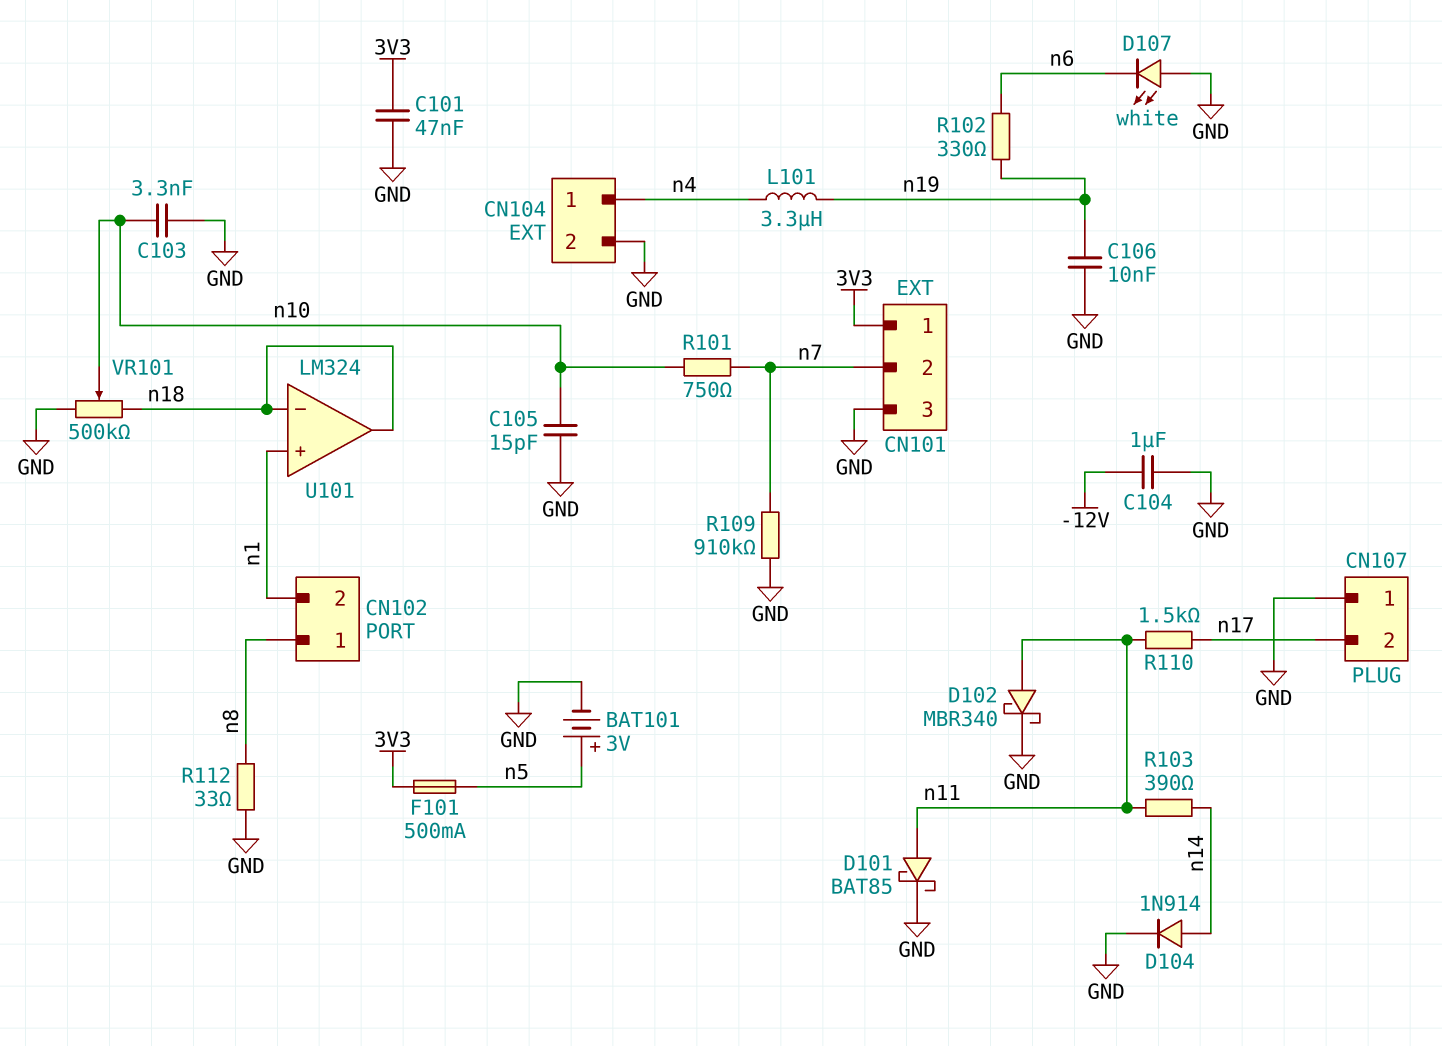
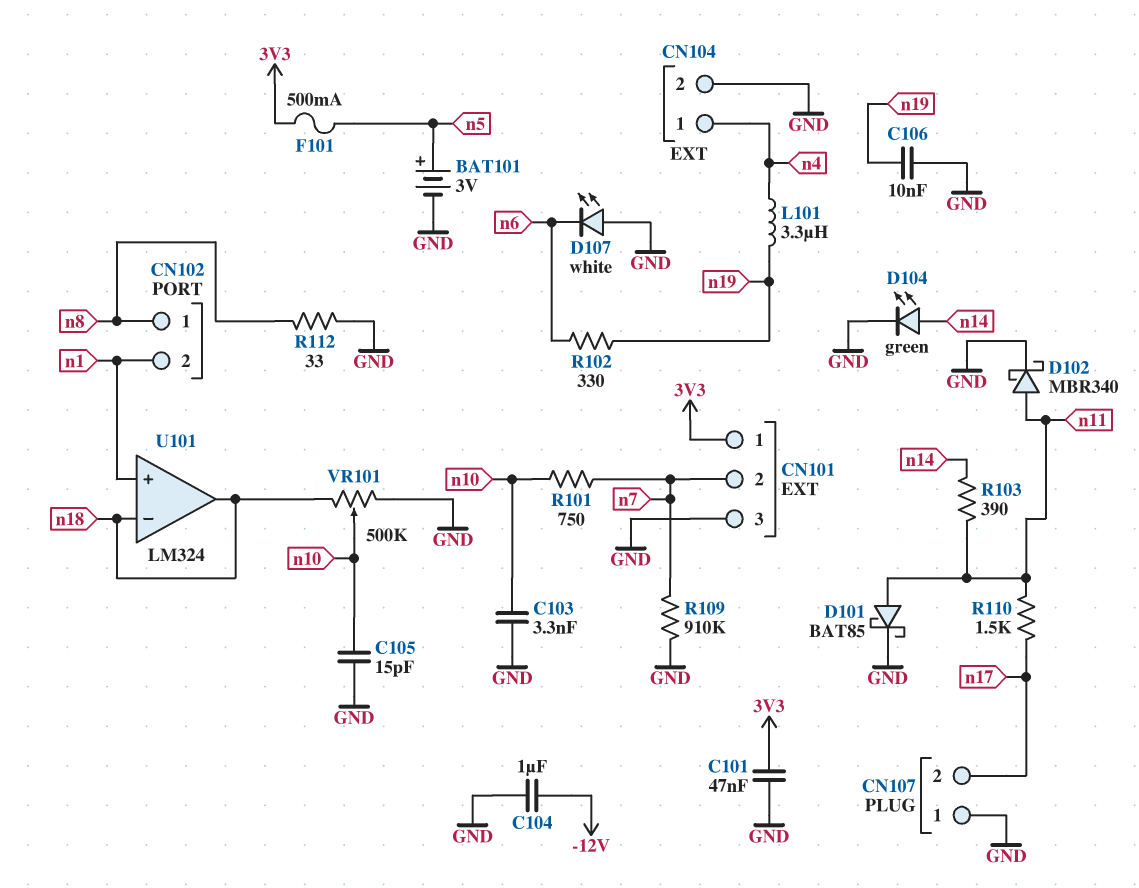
D104: diode 1N914 (A n14, K GND) -> LED green (A n14, K GND)

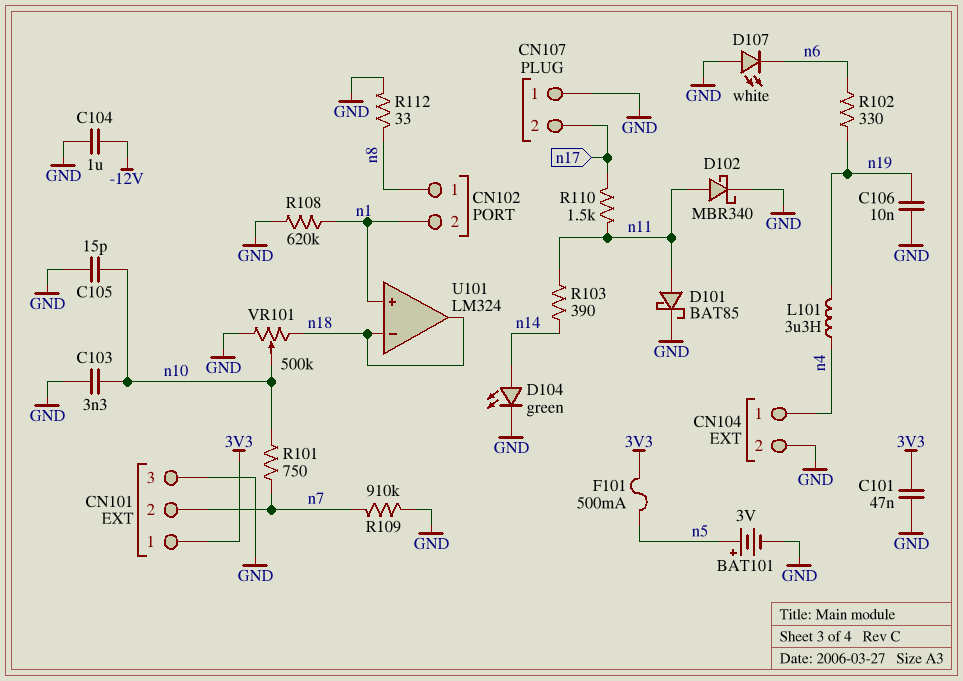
R108: none -> 620k (GND, n1)

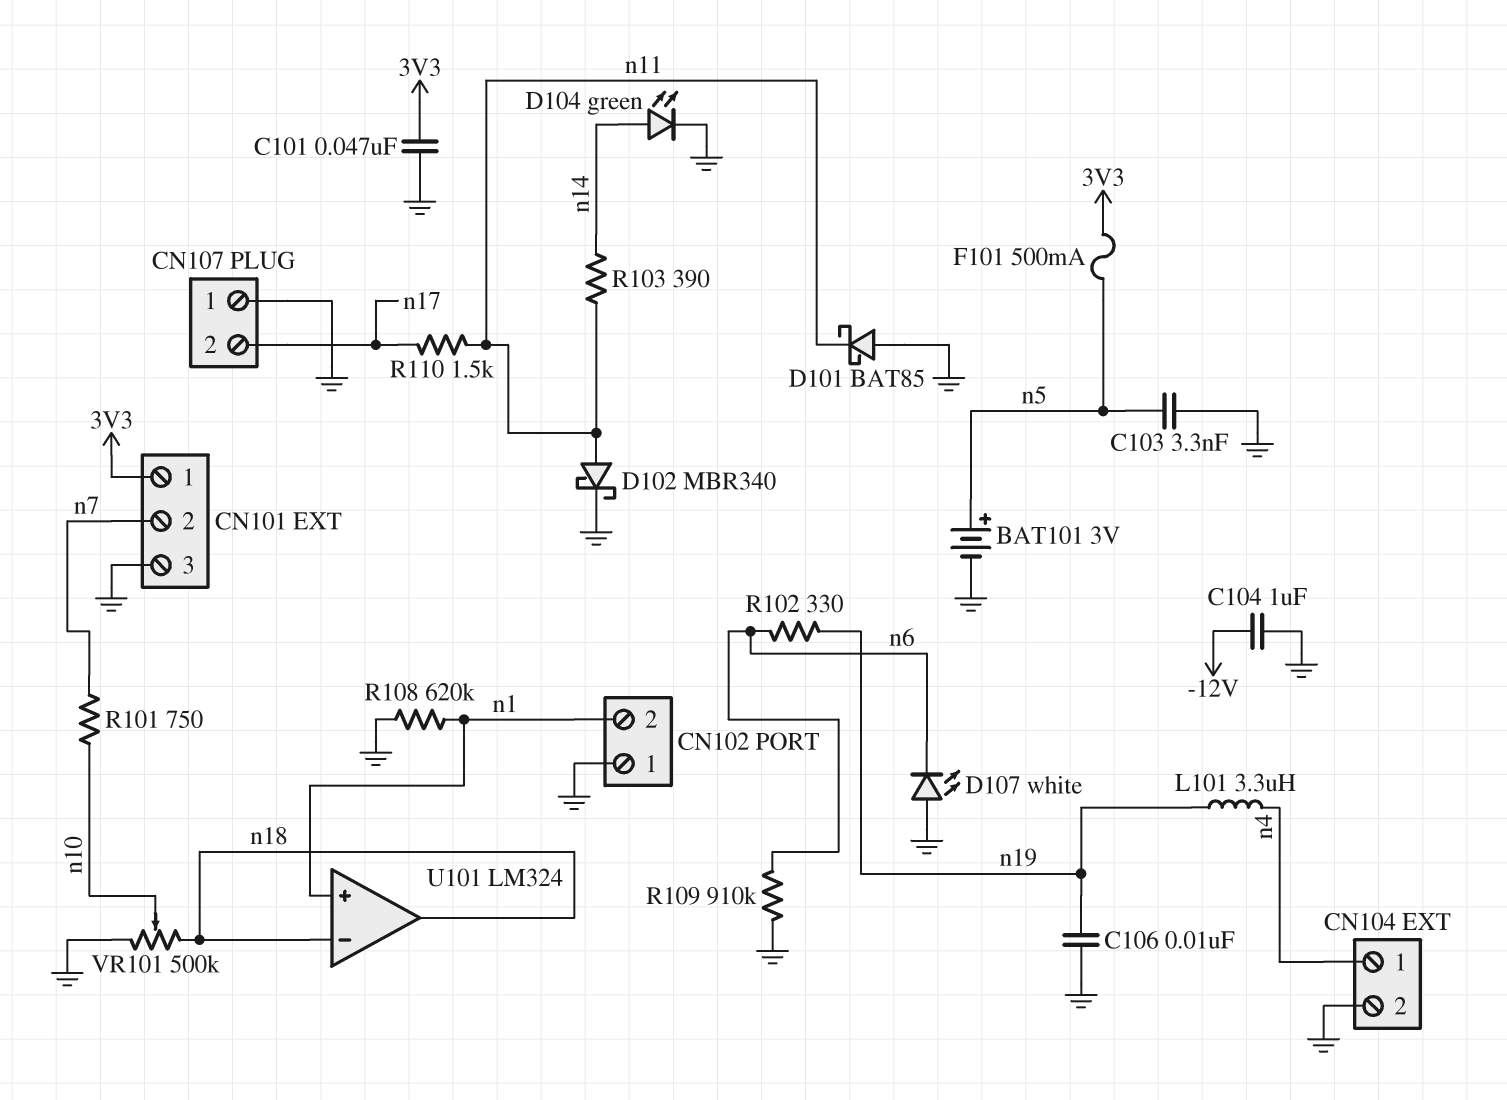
C103: 3.3nF (GND, n10) -> 3.3nF (GND, n5)
C105: 15pF (GND, n10) -> none
CN102 pin 1: n8 -> GND
D101: schottky BAT85 (A n11, K GND) -> schottky BAT85 (A GND, K n11)
R109: 910k (GND, n7) -> 910k (GND, n6)
R112: 33 (GND, n8) -> none

